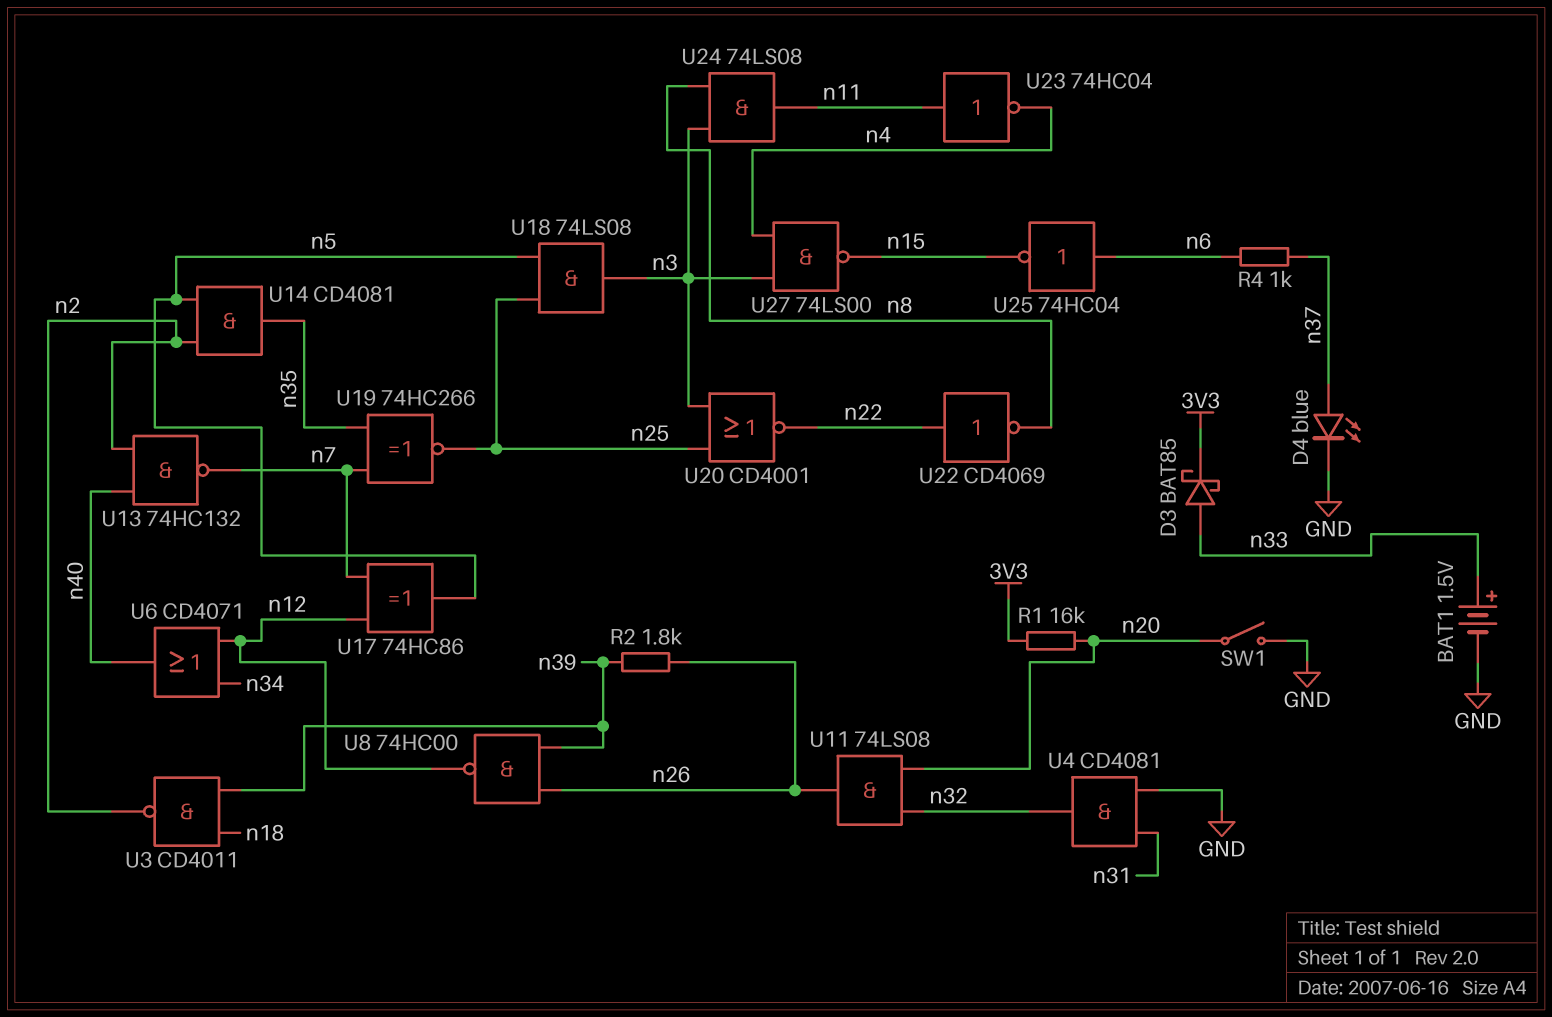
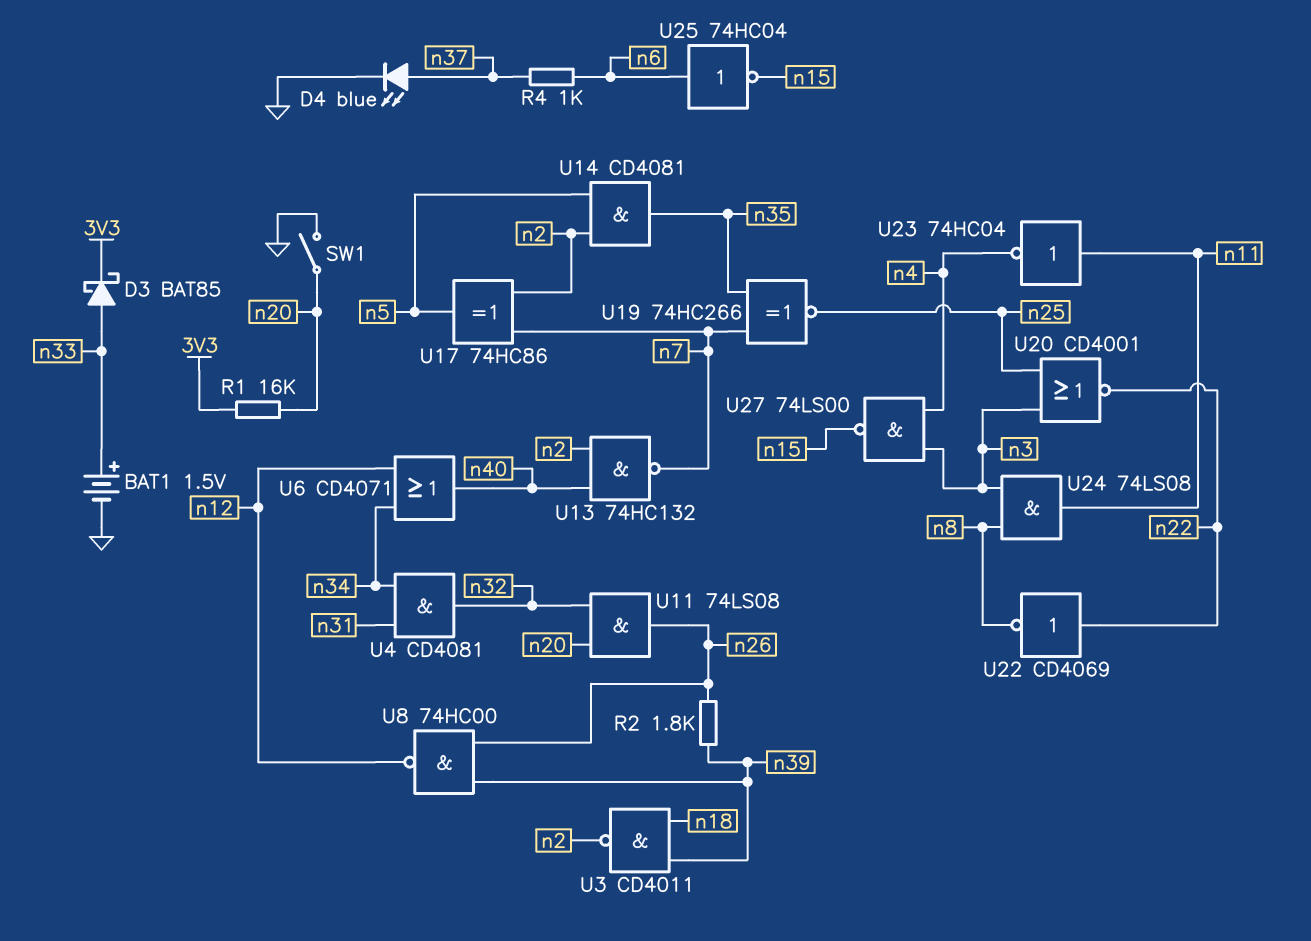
U4: AND CD4081 (in GND, in n31, out n32) -> AND CD4081 (in n31, in n34, out n32)
U17: XOR 74HC86 (in n7, in n12, out n5) -> XOR 74HC86 (in n2, in n7, out n5)
U18: AND 74LS08 (in n5, in n25, out n3) -> none

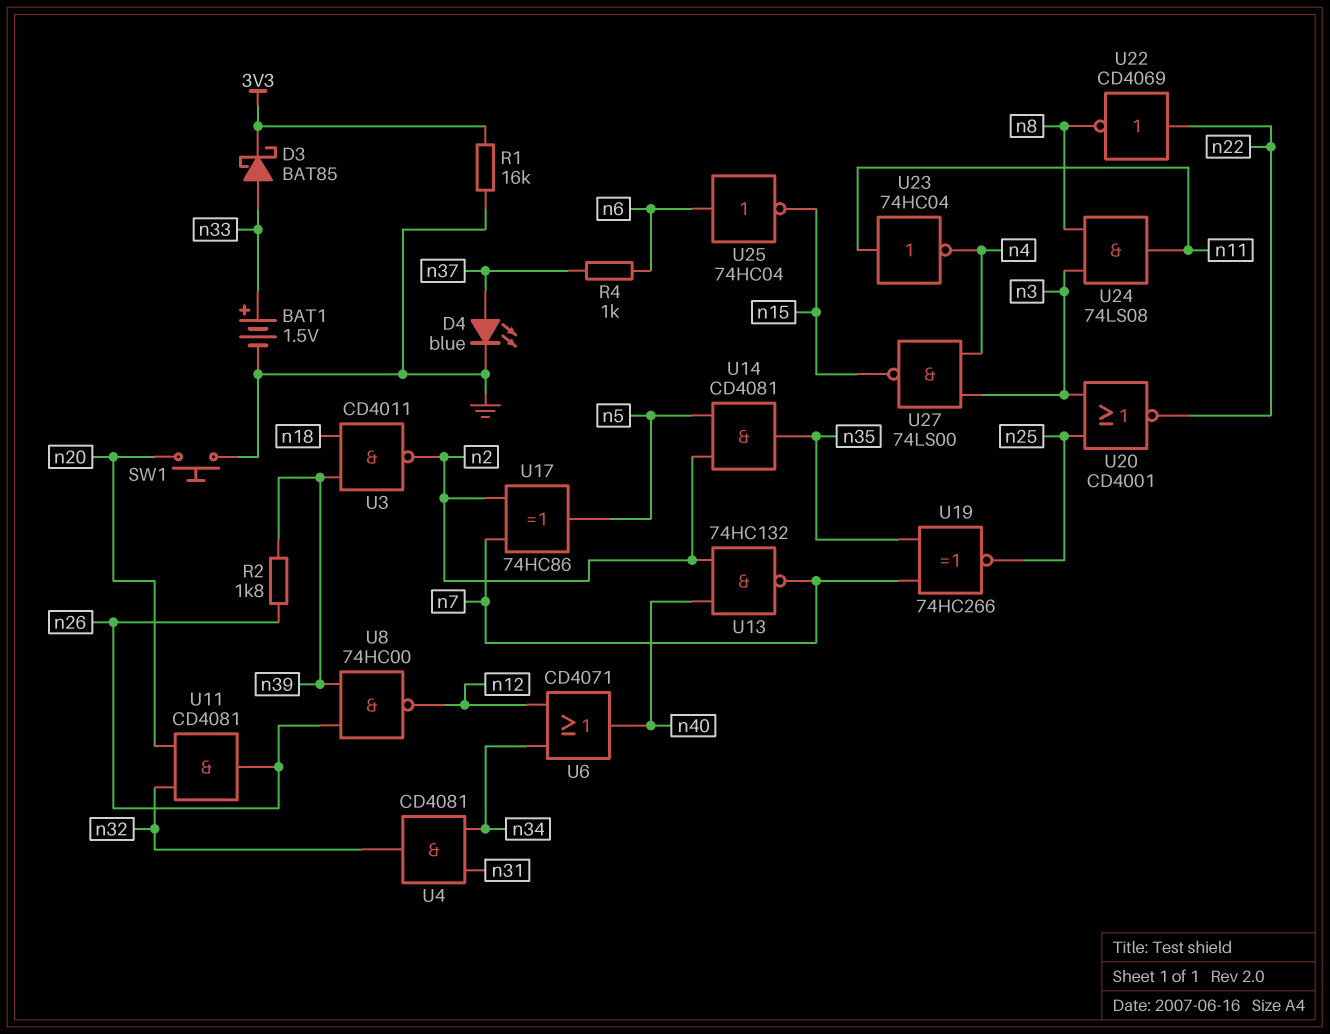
R1: 16k (3V3, n20) -> 16k (3V3, GND)
SW1: switch (GND, n20) -> button (GND, n20)
U11: AND 74LS08 (in n20, in n32, out n26) -> AND CD4081 (in n20, in n32, out n26)

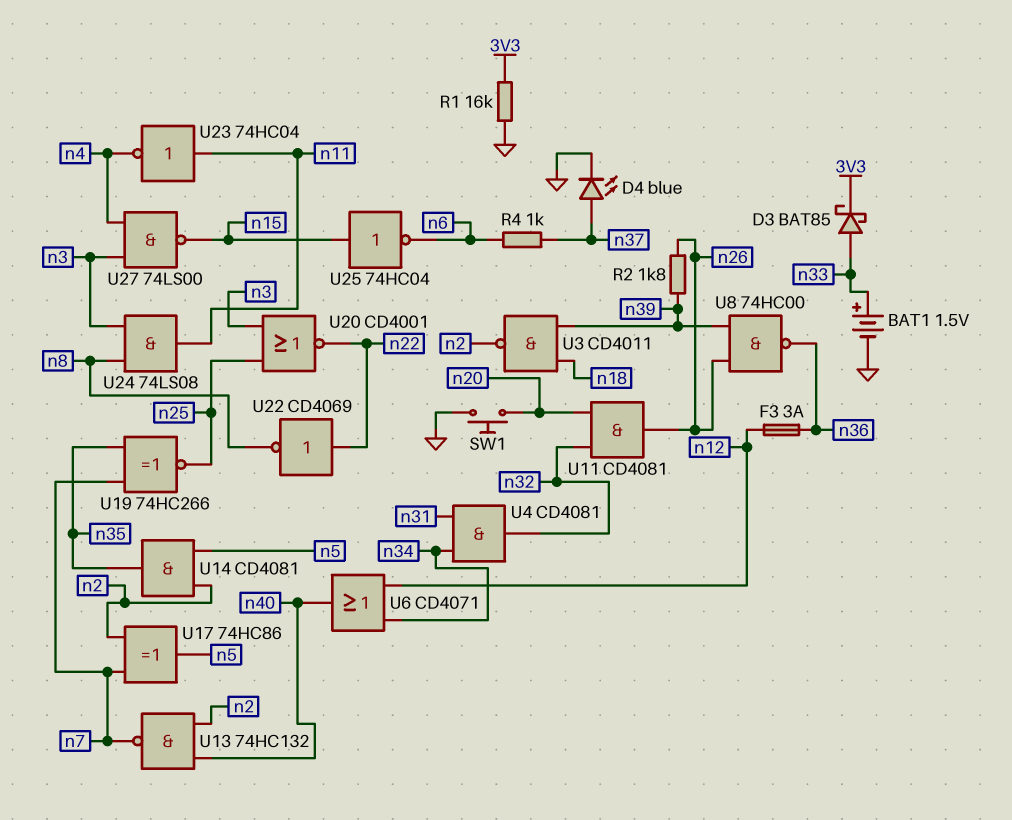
F3: none -> 3A (n12, n36)
U8: NAND 74HC00 (in n26, in n39, out n12) -> NAND 74HC00 (in n26, in n39, out n36)
U25: NOT 74HC04 (in n6, out n15) -> NOT 74HC04 (in n15, out n6)

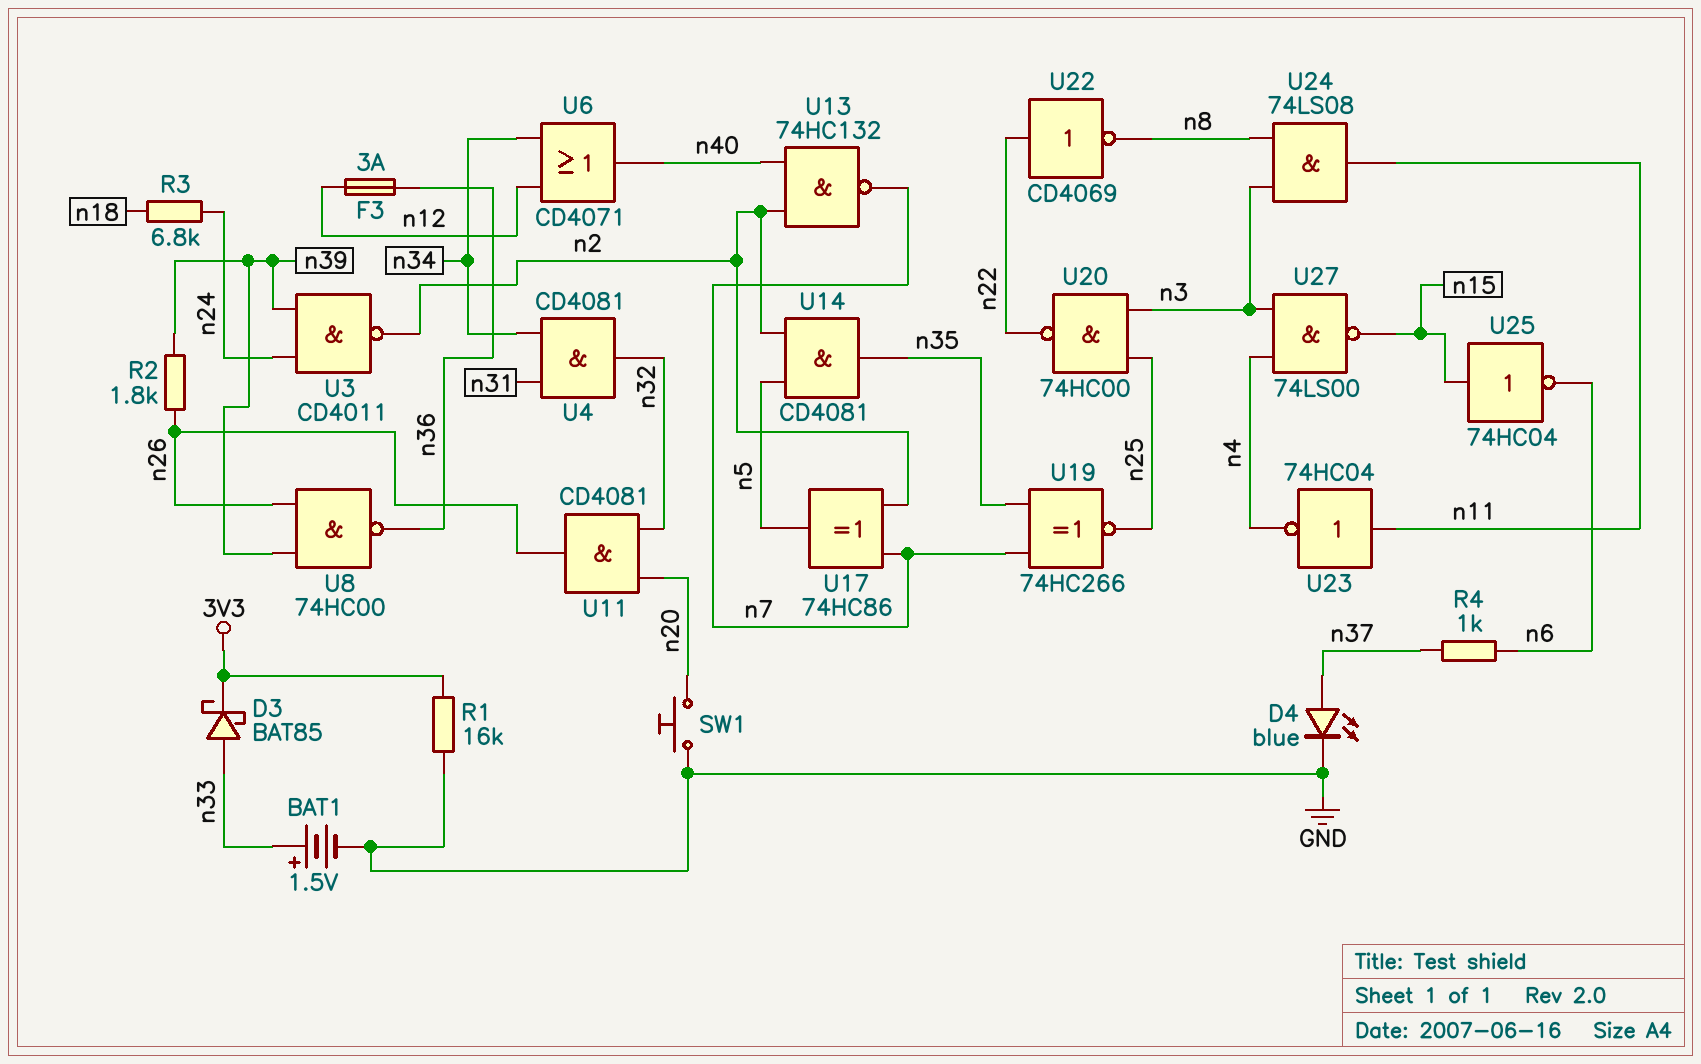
R3: none -> 6.8k (n18, n24)
U3: NAND CD4011 (in n18, in n39, out n2) -> NAND CD4011 (in n24, in n39, out n2)
U20: NOR CD4001 (in n3, in n25, out n22) -> NAND 74HC00 (in n3, in n25, out n22)

